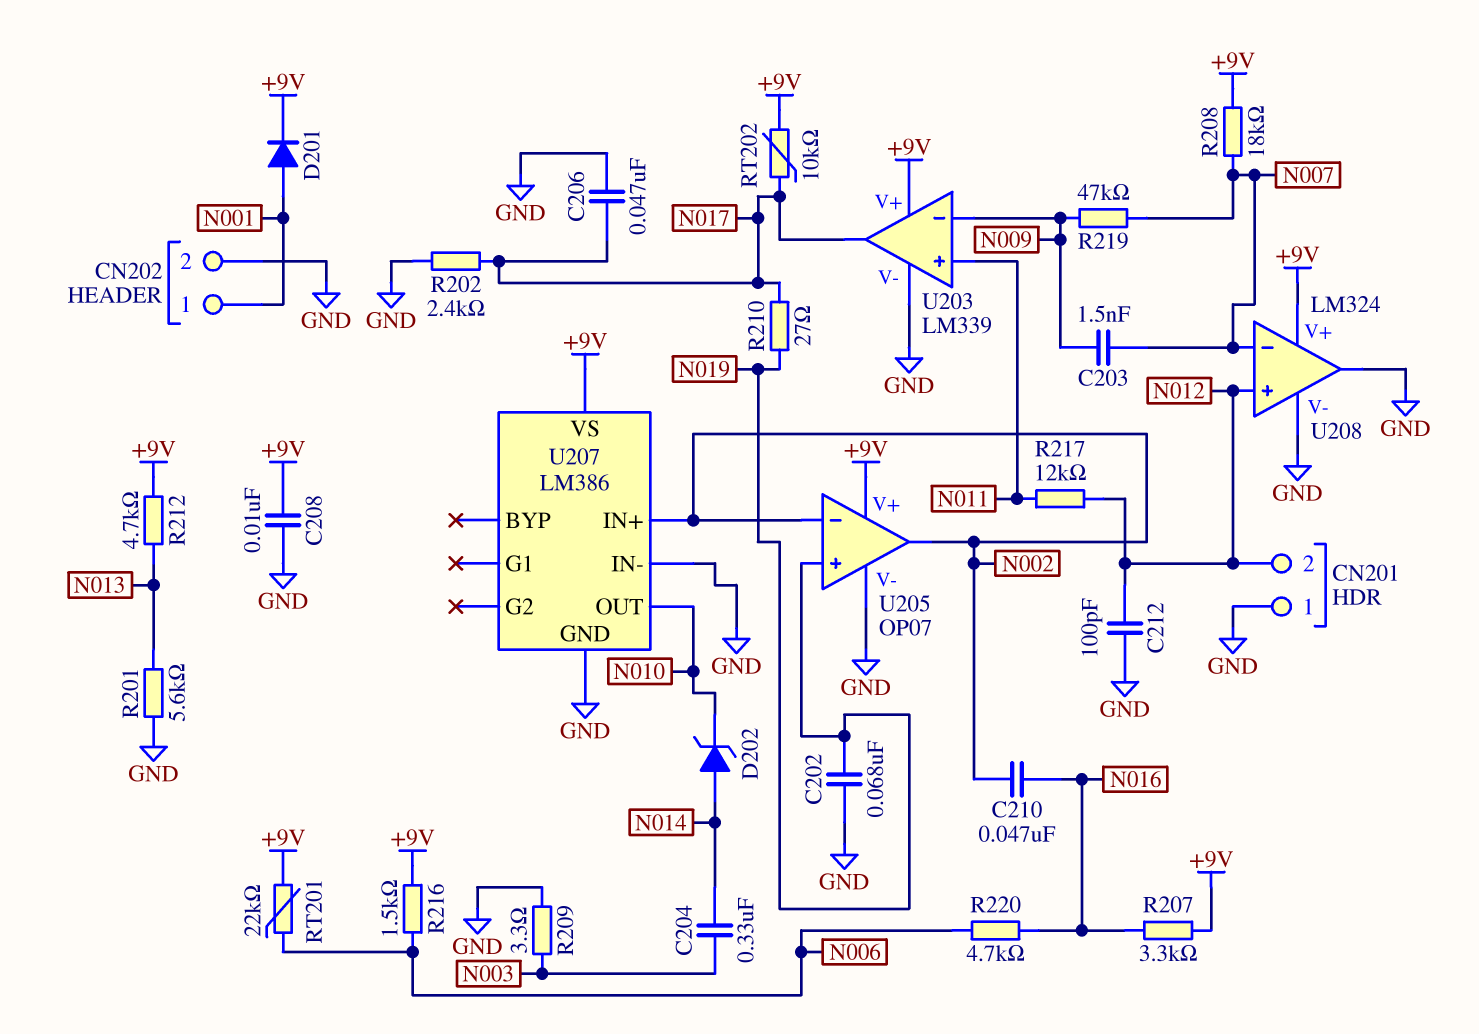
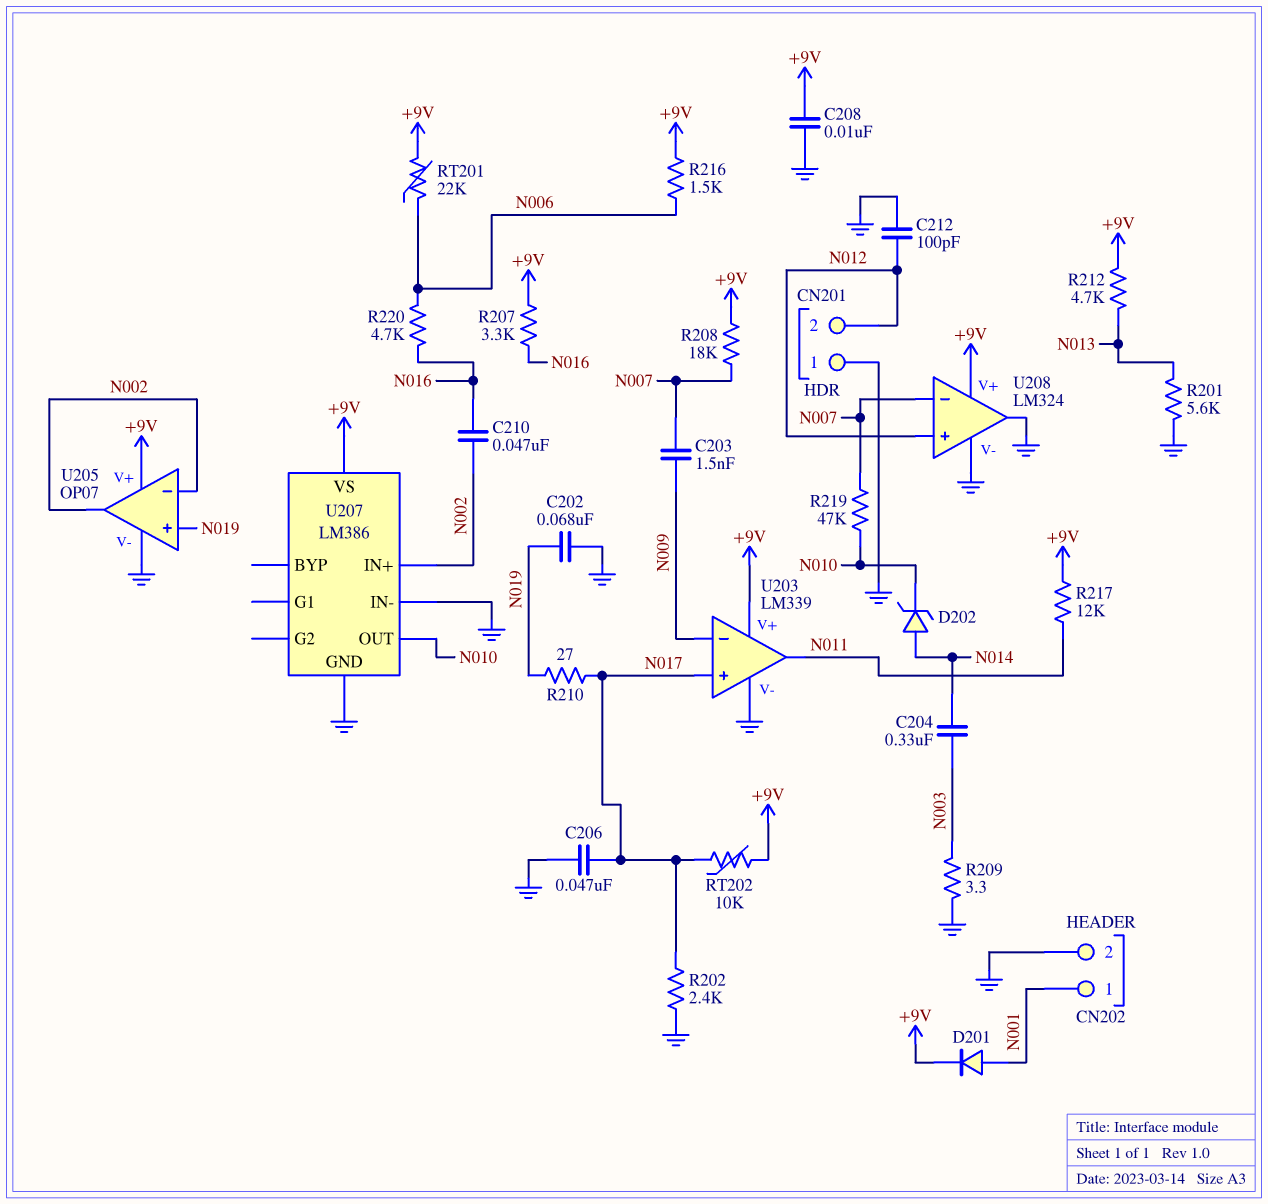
R217: 12k (N011, N012) -> 12k (+9V, N011)
R219: 47k (N007, N009) -> 47k (N007, N010)
U203 pin in+: N011 -> N017
U203 pin out: N017 -> N011

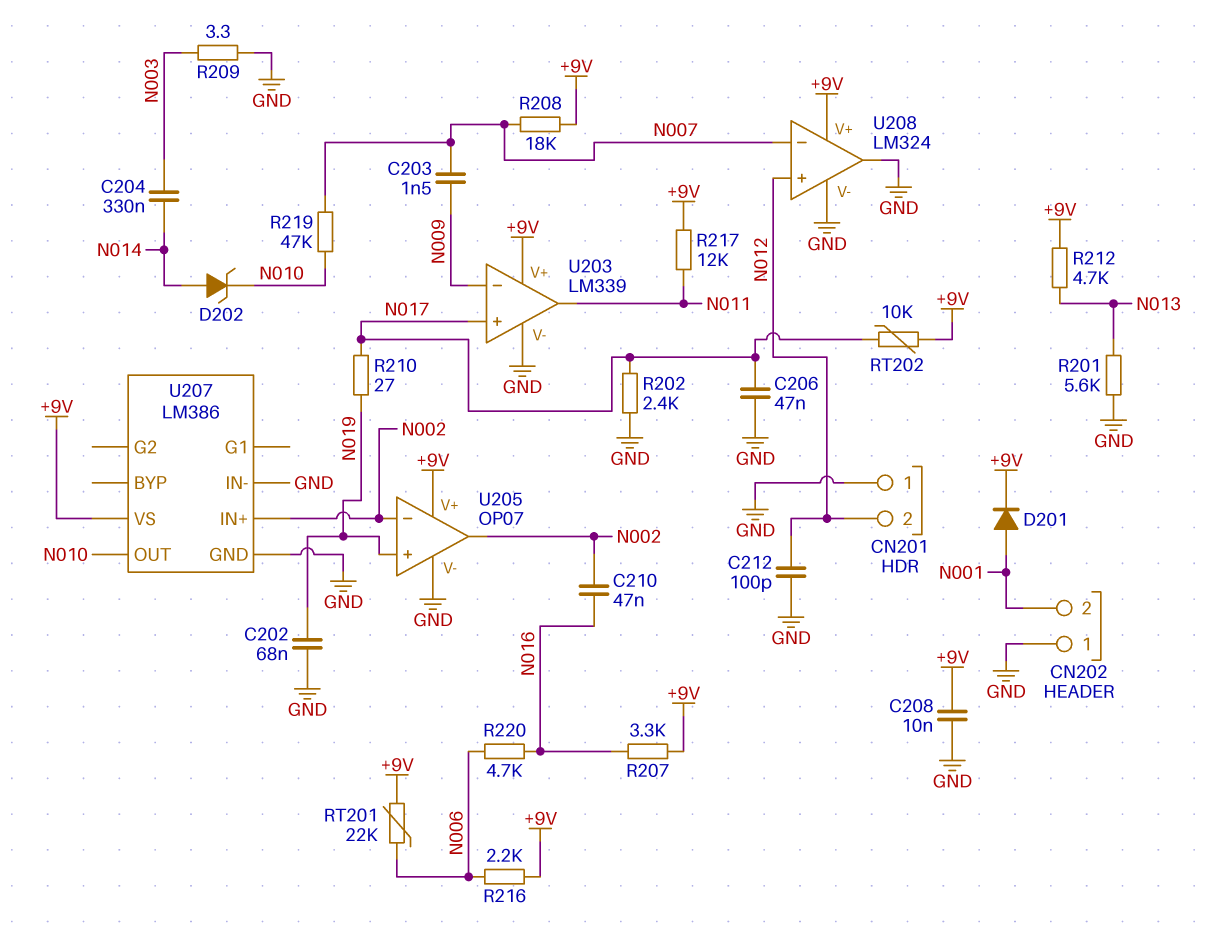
CN202 pin 1: N001 -> GND
CN202 pin 2: GND -> N001
R216: 1.5k (+9V, N006) -> 2.2k (+9V, N006)

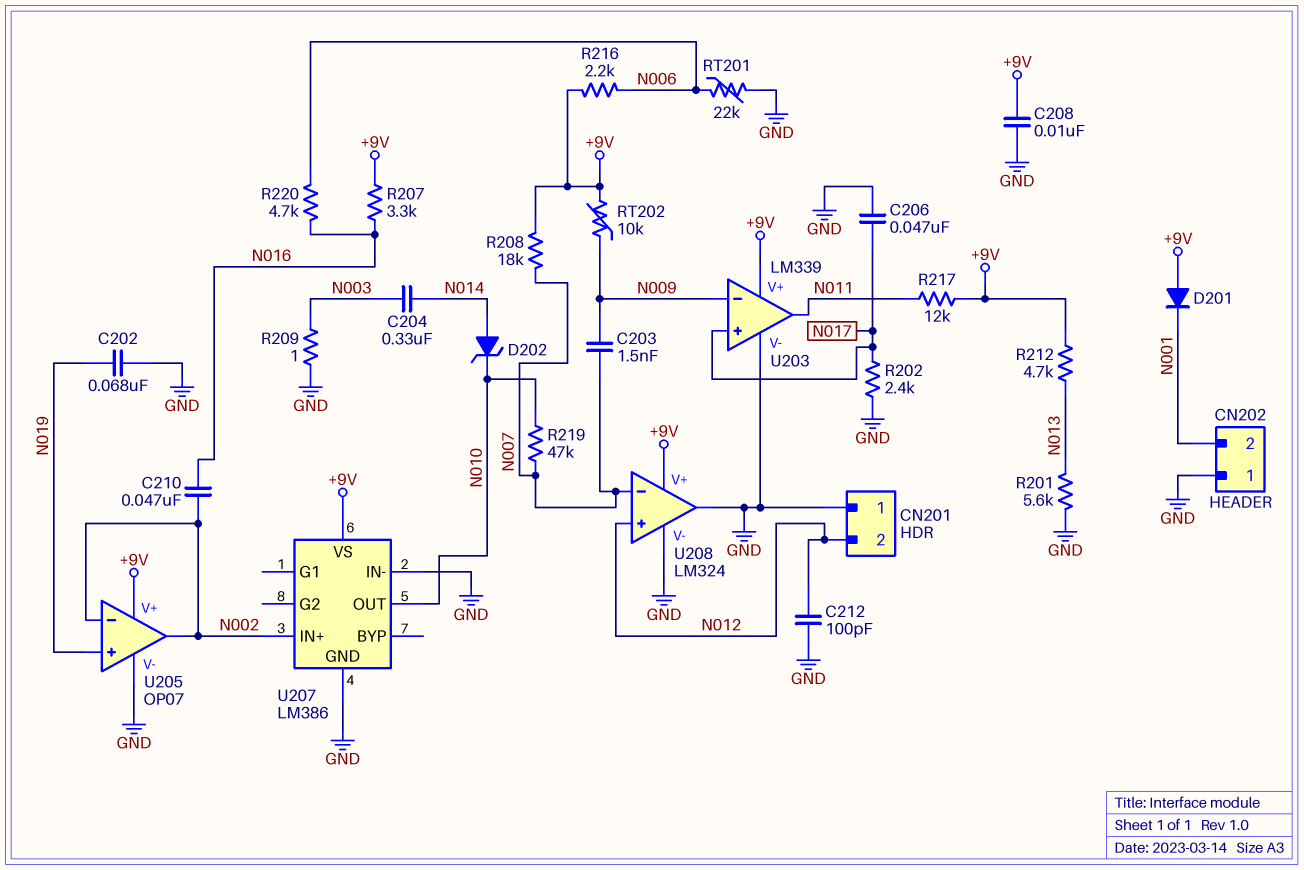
D201: diode (A N001, K +9V) -> diode (A +9V, K N001)
R209: 3.3 (GND, N003) -> 1 (GND, N003)
R210: 27 (N017, N019) -> none
RT201: 22k (+9V, N006) -> 22k (GND, N006)
RT202: 10k (+9V, N017) -> 10k (+9V, N009)

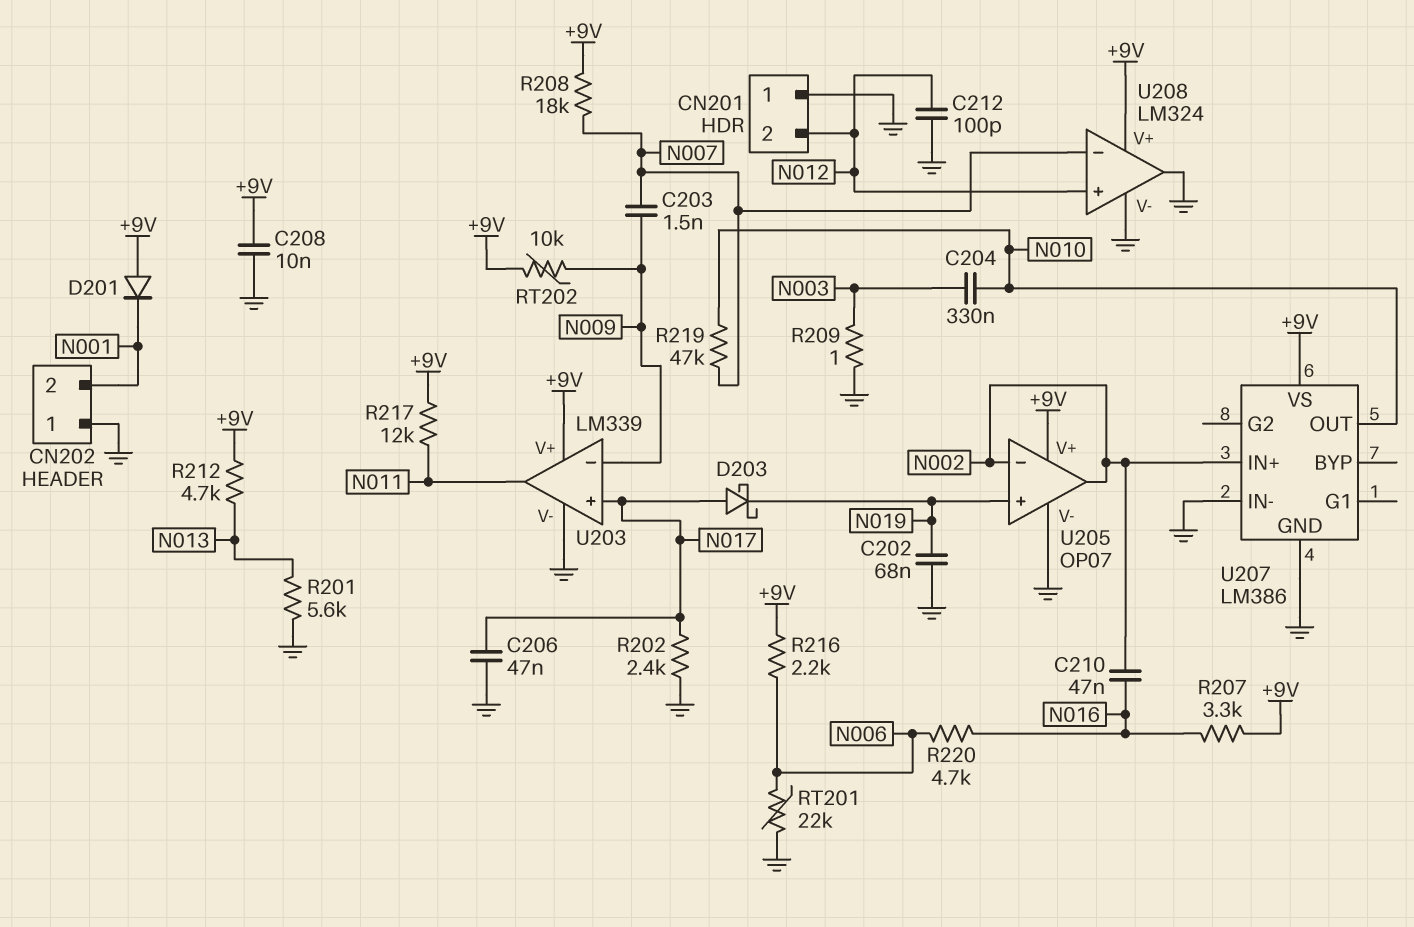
C204: 330nF (N003, N014) -> 330nF (N003, N010)
D202: zener (A N014, K N010) -> none
D203: none -> schottky (A N017, K N019)

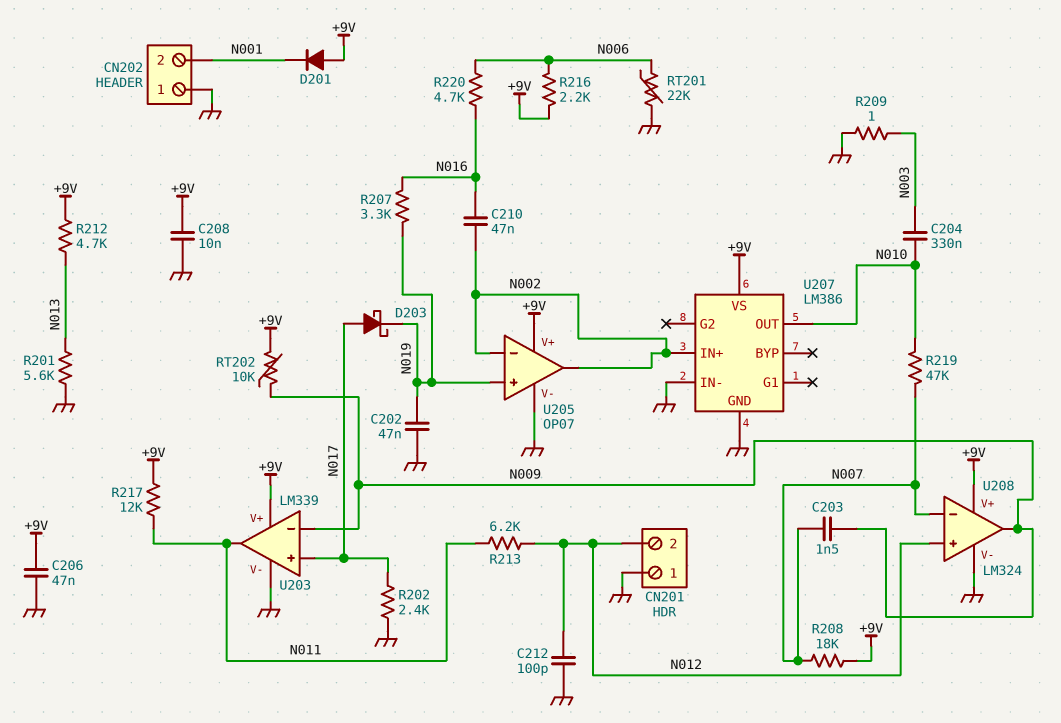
C202: 68nF (GND, N019) -> 47nF (GND, N019)
C206: 47nF (GND, N017) -> 47nF (+9V, GND)
R207: 3.3k (+9V, N016) -> 3.3k (N016, N019)
R213: none -> 6.2k (N011, N012)
U208 pin out: GND -> N009

